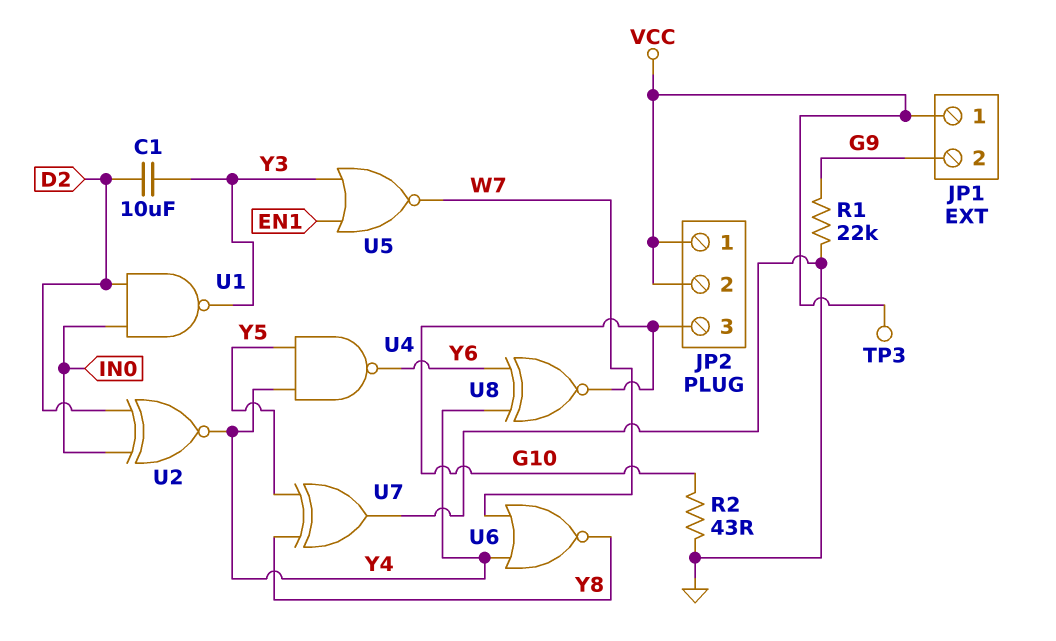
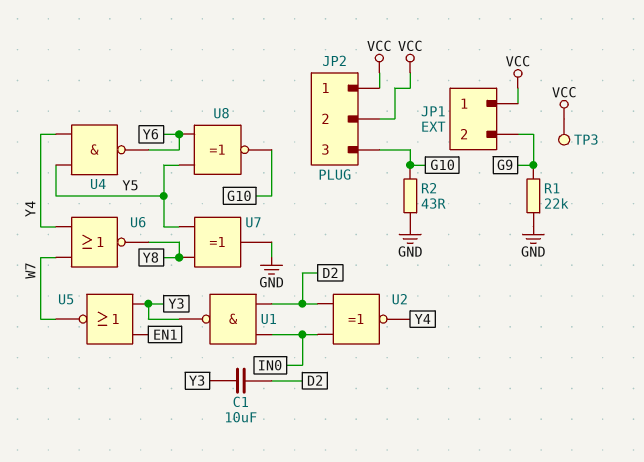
U8: XNOR (in Y4, in Y6, out G10) -> XNOR (in Y5, in Y6, out G10)

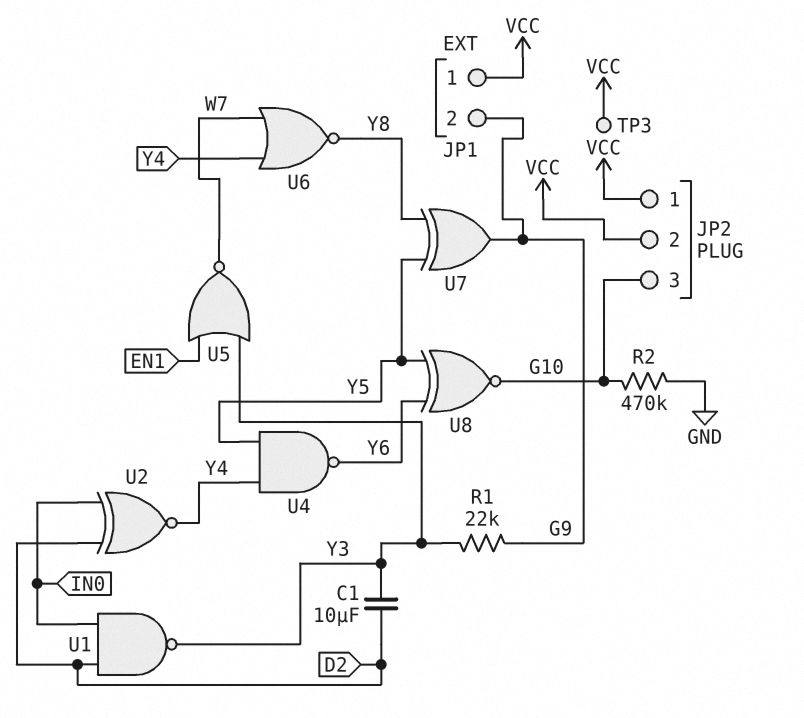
R1: 22k (G9, GND) -> 22k (G9, Y3)
R2: 43 (G10, GND) -> 470k (G10, GND)
U7: XOR (in Y5, in Y8, out GND) -> XOR (in Y5, in Y8, out G9)

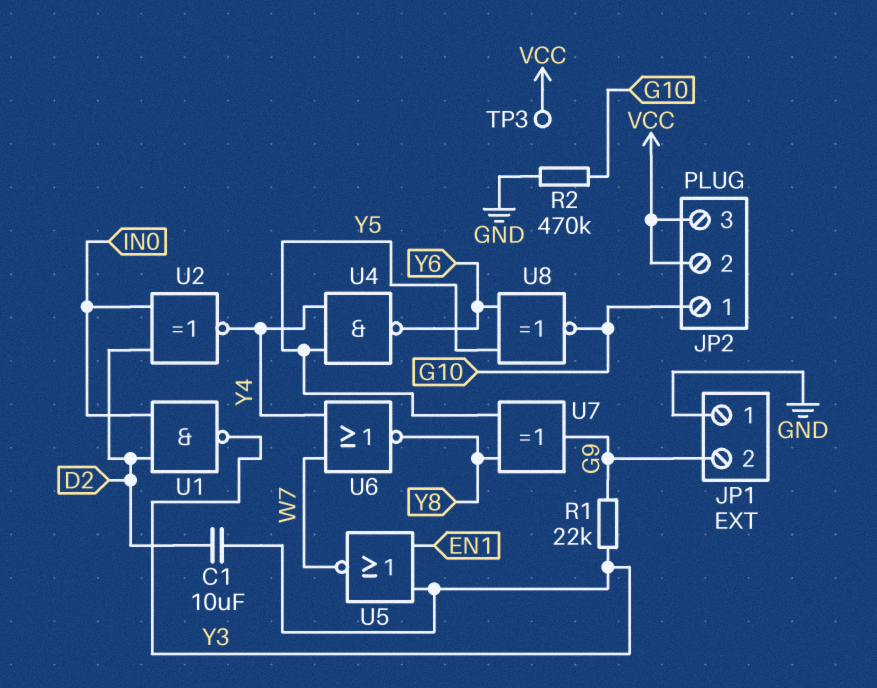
JP1 pin 1: VCC -> GND
JP2 pin 1: VCC -> G10
JP2 pin 3: G10 -> VCC

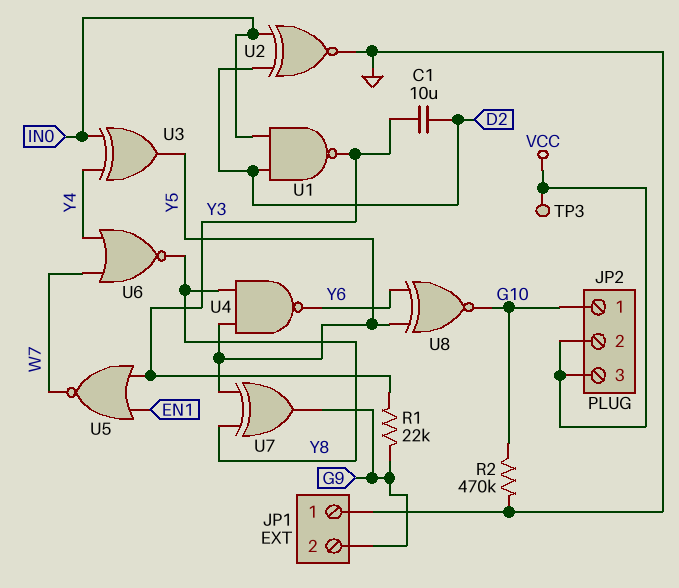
U2: XNOR (in D2, in IN0, out Y4) -> XNOR (in D2, in IN0, out GND)
U3: none -> XOR (in IN0, in Y4, out Y5)
U4: NAND (in Y4, in Y5, out Y6) -> NAND (in Y5, in Y8, out Y6)

